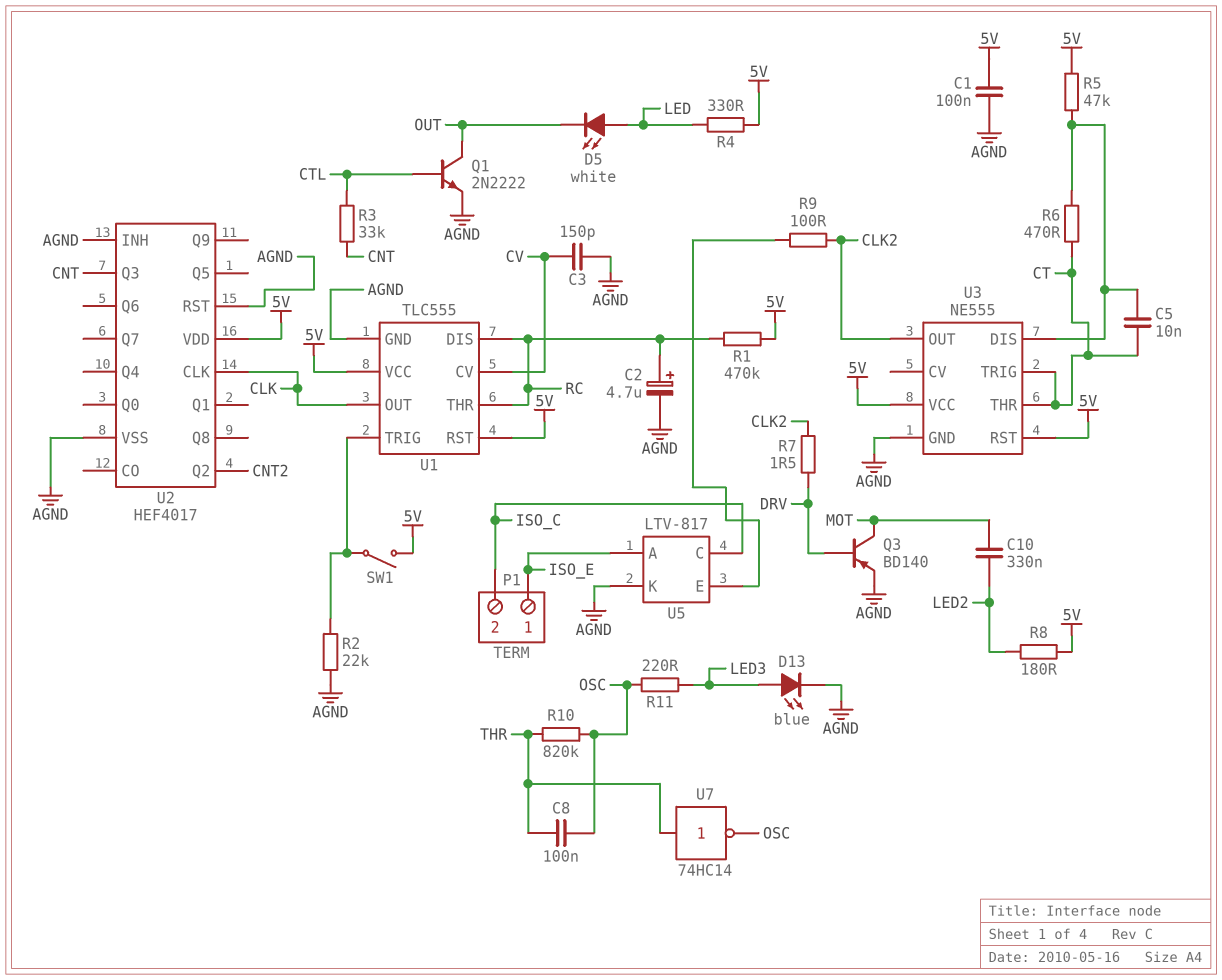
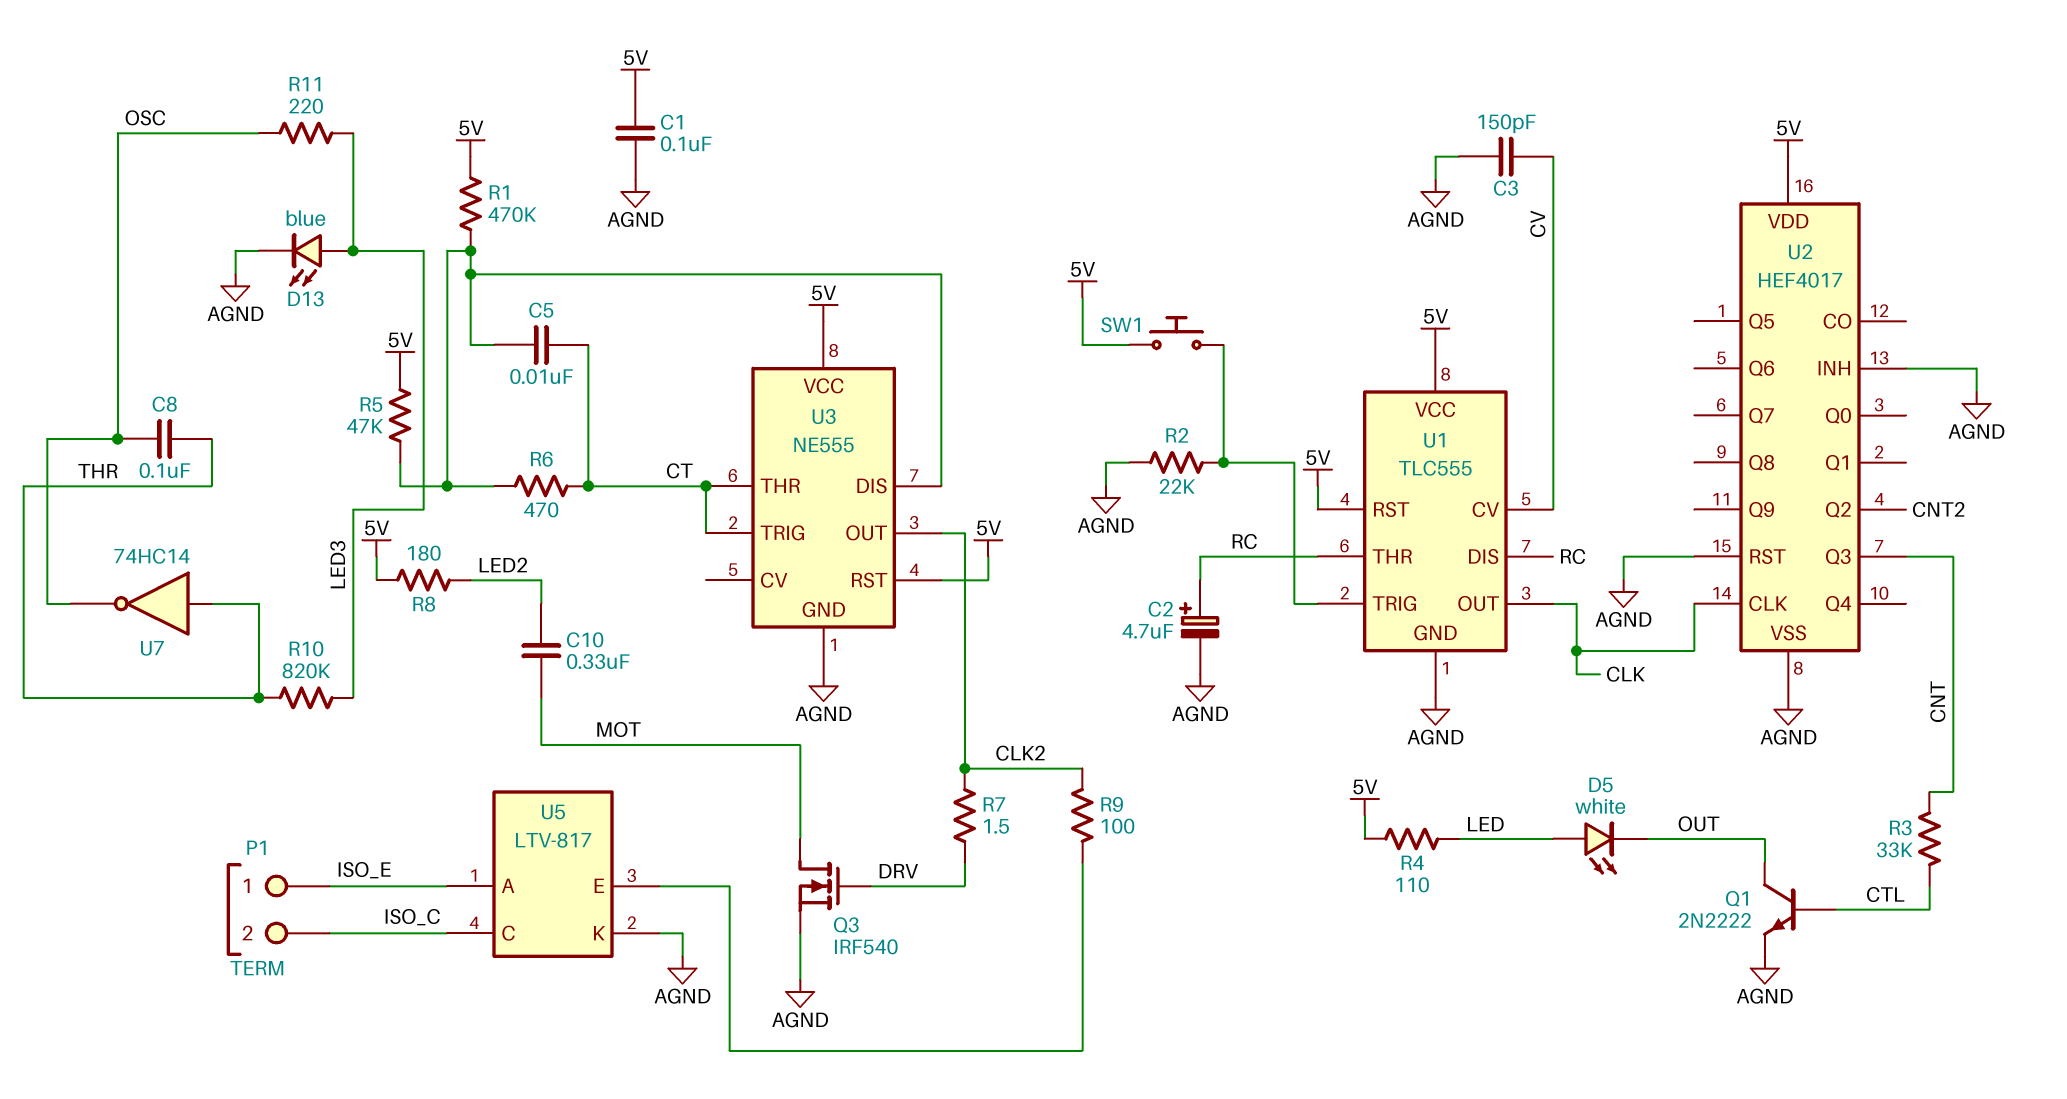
Q3: PNP BD140 (B DRV, C MOT, E AGND) -> NMOS IRF540 (G DRV, D MOT, S AGND)
R1: 470k (5V, RC) -> 470k (5V, U3/DIS)
R4: 330 (5V, LED) -> 110 (5V, LED)
R10: 820k (OSC, THR) -> 820k (LED3, THR)
SW1: switch (5V, U1/TRIG) -> button (5V, U1/TRIG)

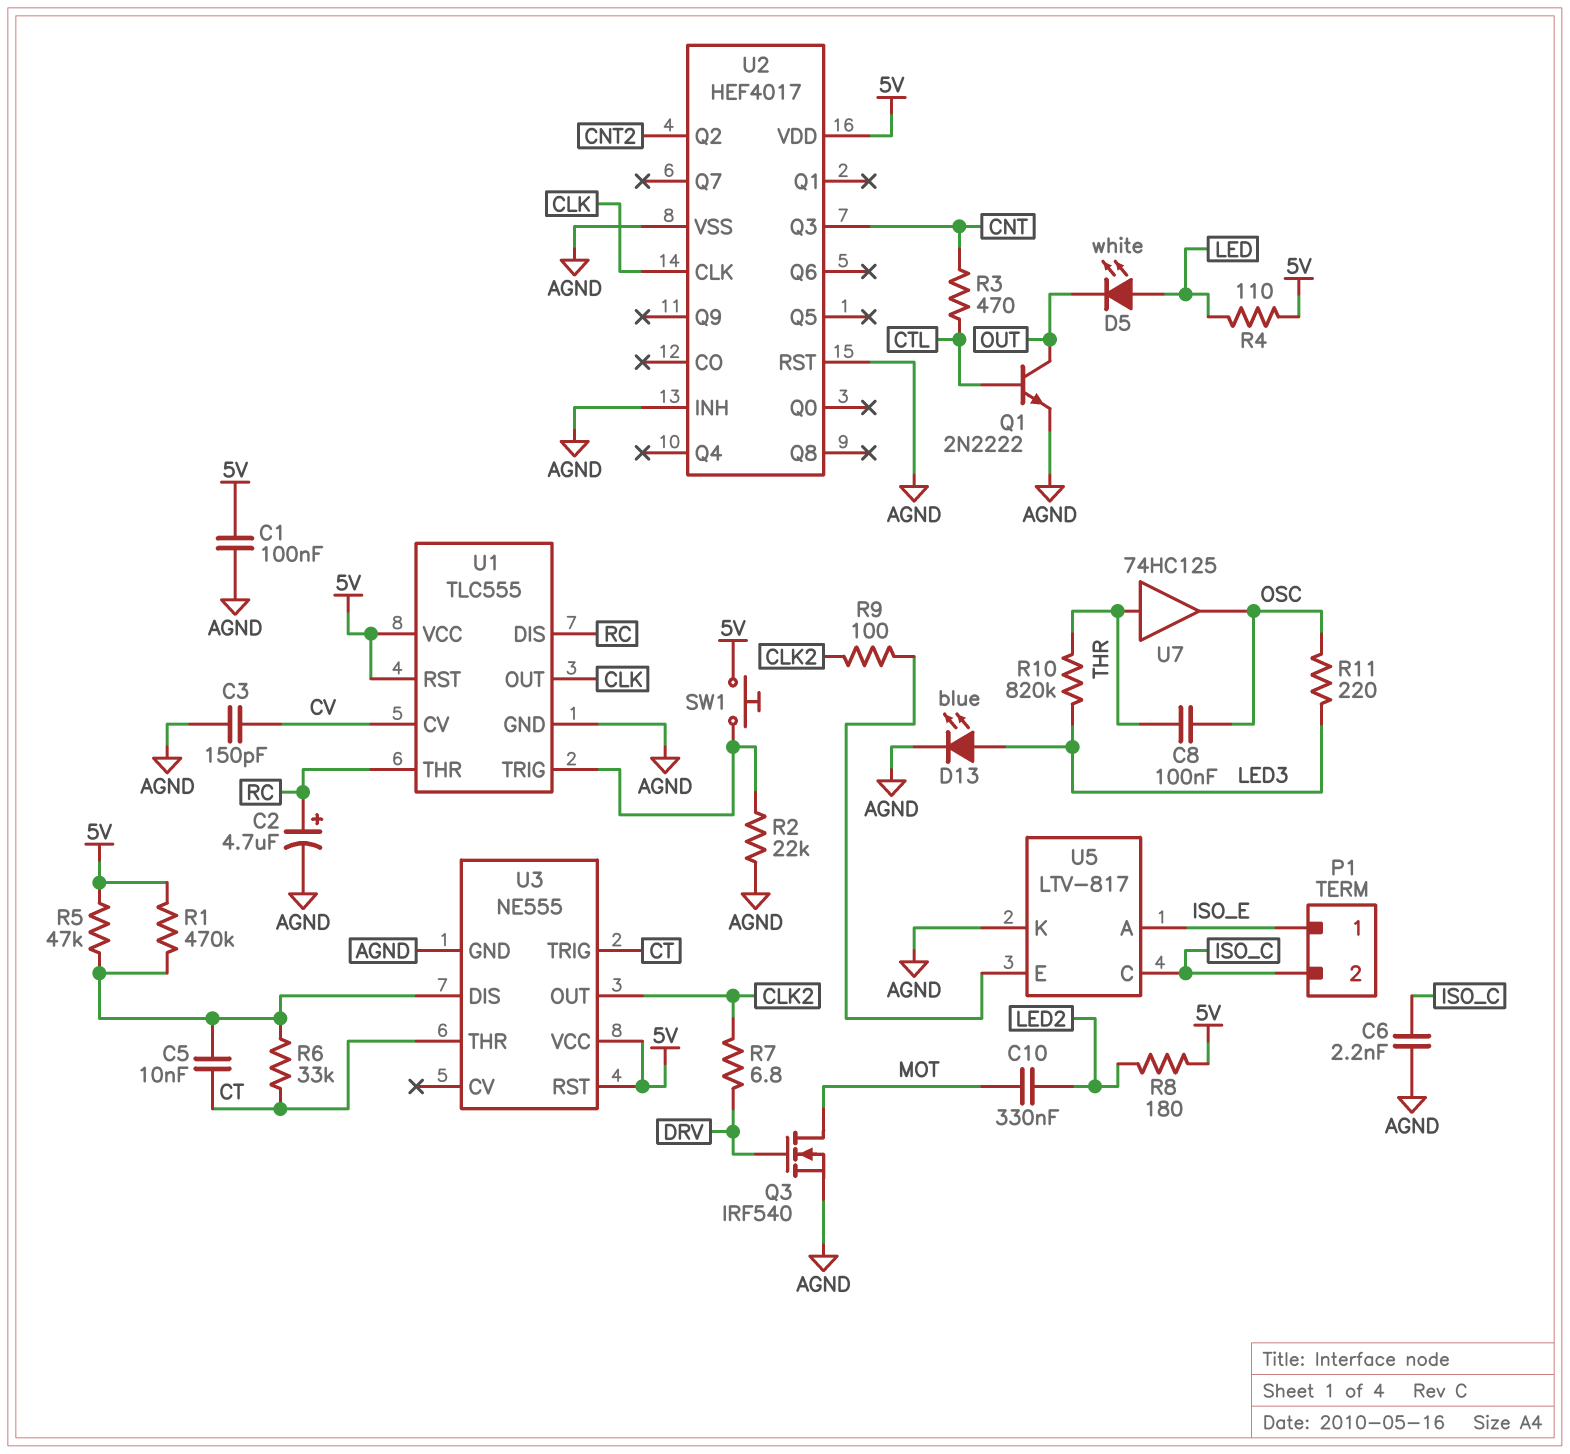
C6: none -> 2.2nF (AGND, ISO_C)
R3: 33k (CNT, CTL) -> 470 (CNT, CTL)
R6: 470 (CT, U3/DIS) -> 33k (CT, U3/DIS)
R7: 1.5 (CLK2, DRV) -> 6.8 (CLK2, DRV)
U7: NOT 74HC14 (in THR, out OSC) -> buffer 74HC125 (in THR, out OSC)

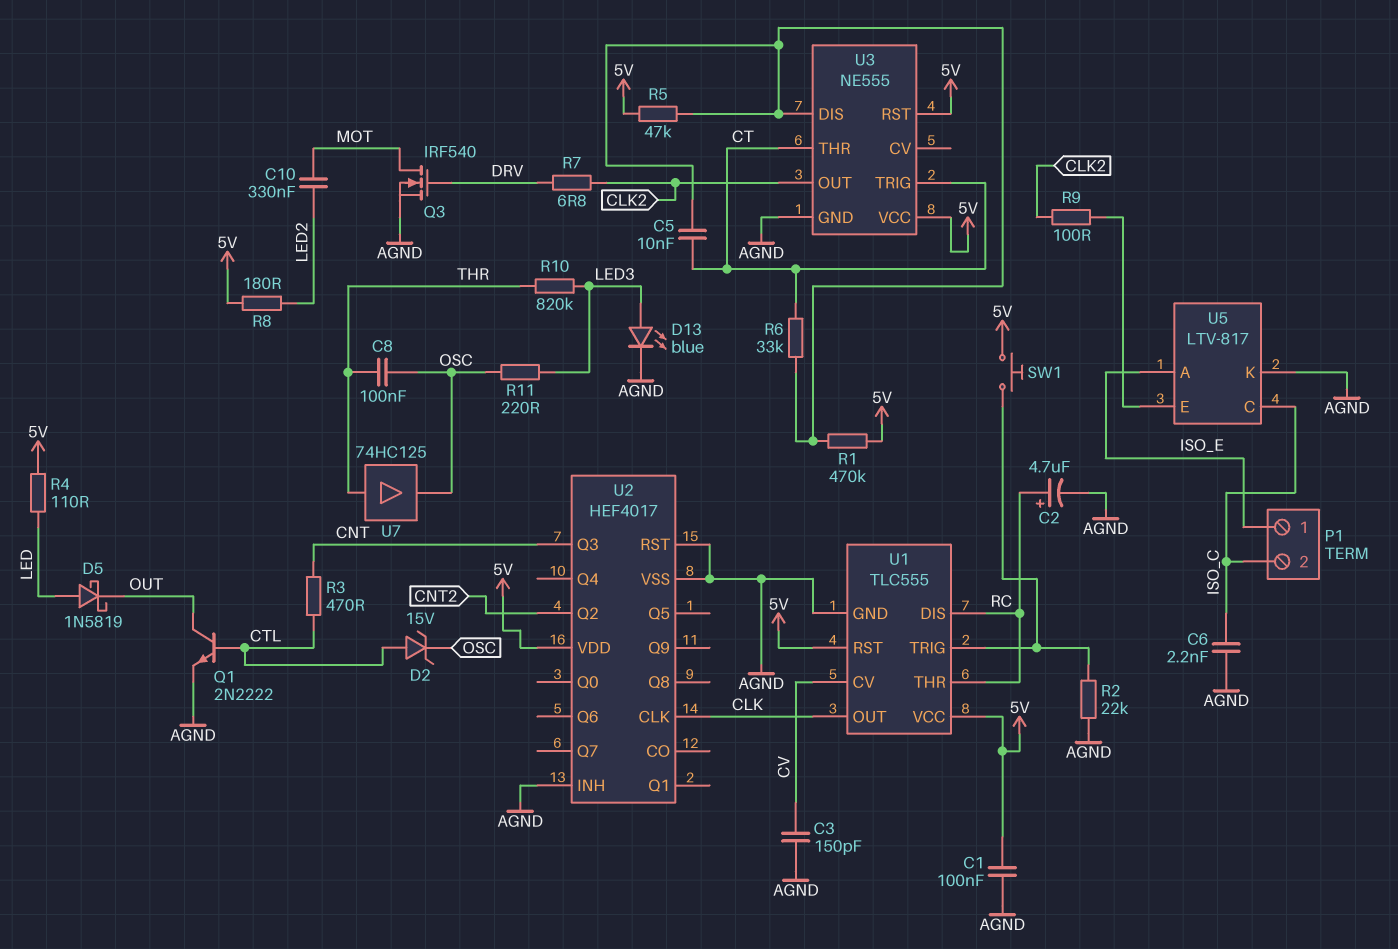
D2: none -> zener 15V (A CTL, K OSC)
D5: LED white (A LED, K OUT) -> schottky 1N5819 (A LED, K OUT)

